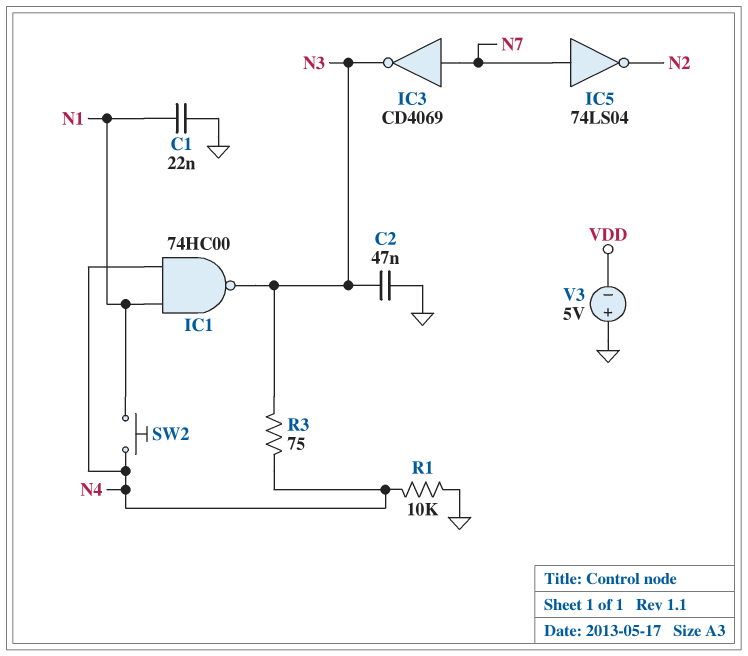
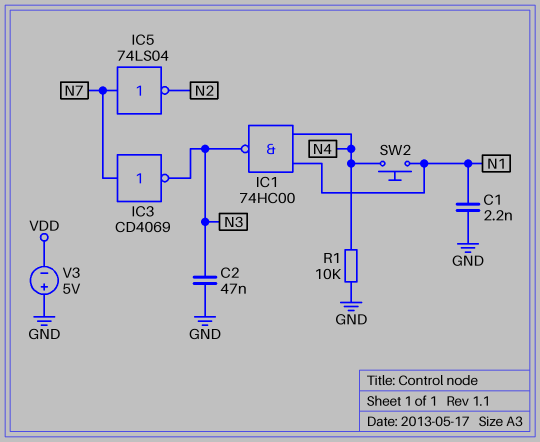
C1: 22nF (GND, N1) -> 2.2nF (GND, N1)
R3: 75 (N3, N4) -> none

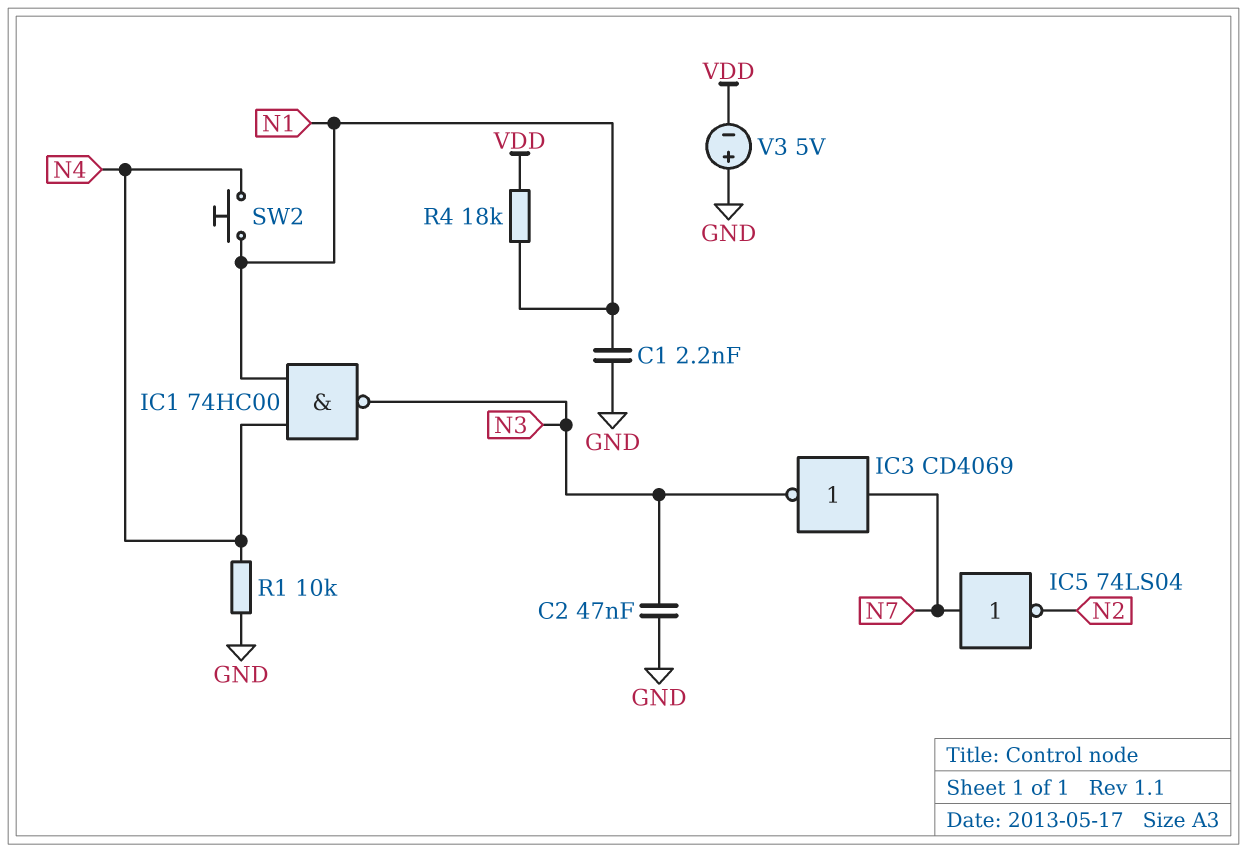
R4: none -> 18k (N1, VDD)

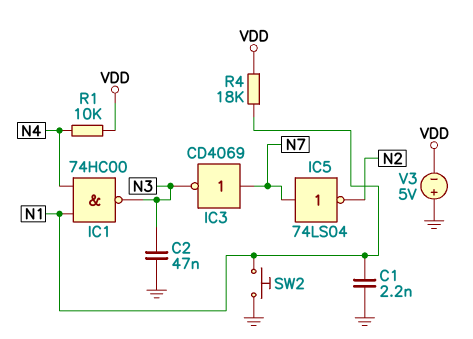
R1: 10k (GND, N4) -> 10k (N4, VDD)
SW2: button (N1, N4) -> button (GND, N1)

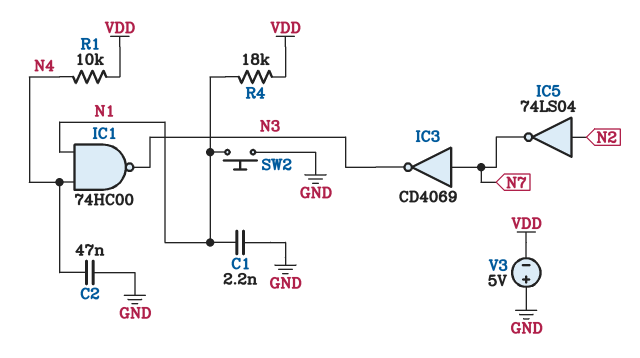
C2: 47nF (GND, N3) -> 47nF (GND, N4)
IC5: NOT 74LS04 (in N7, out N2) -> NOT 74LS04 (in N2, out N7)

